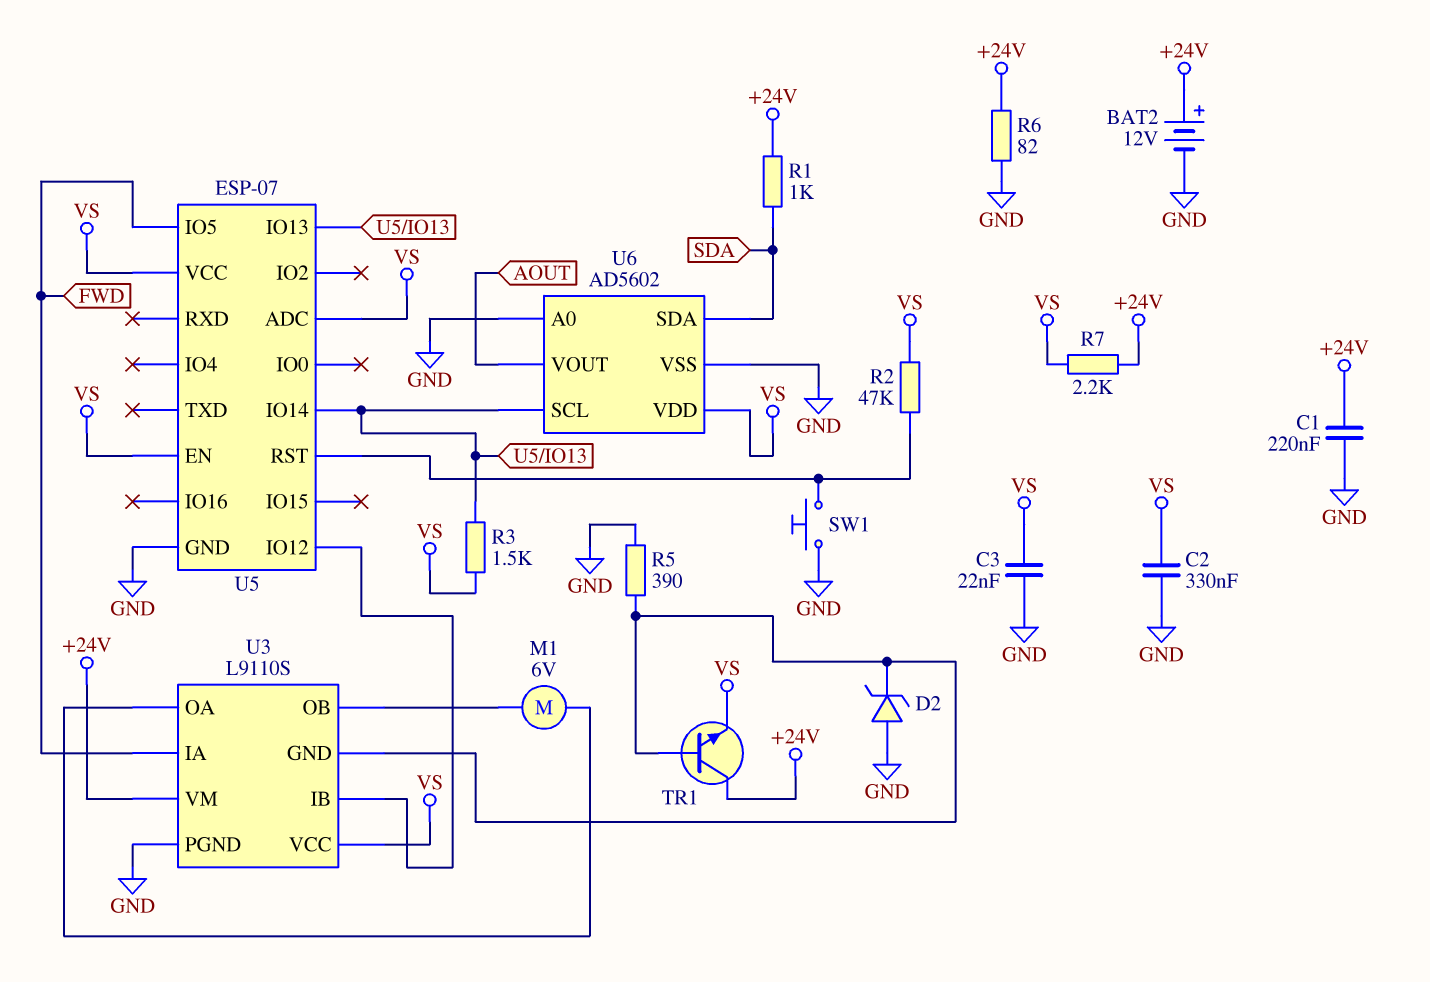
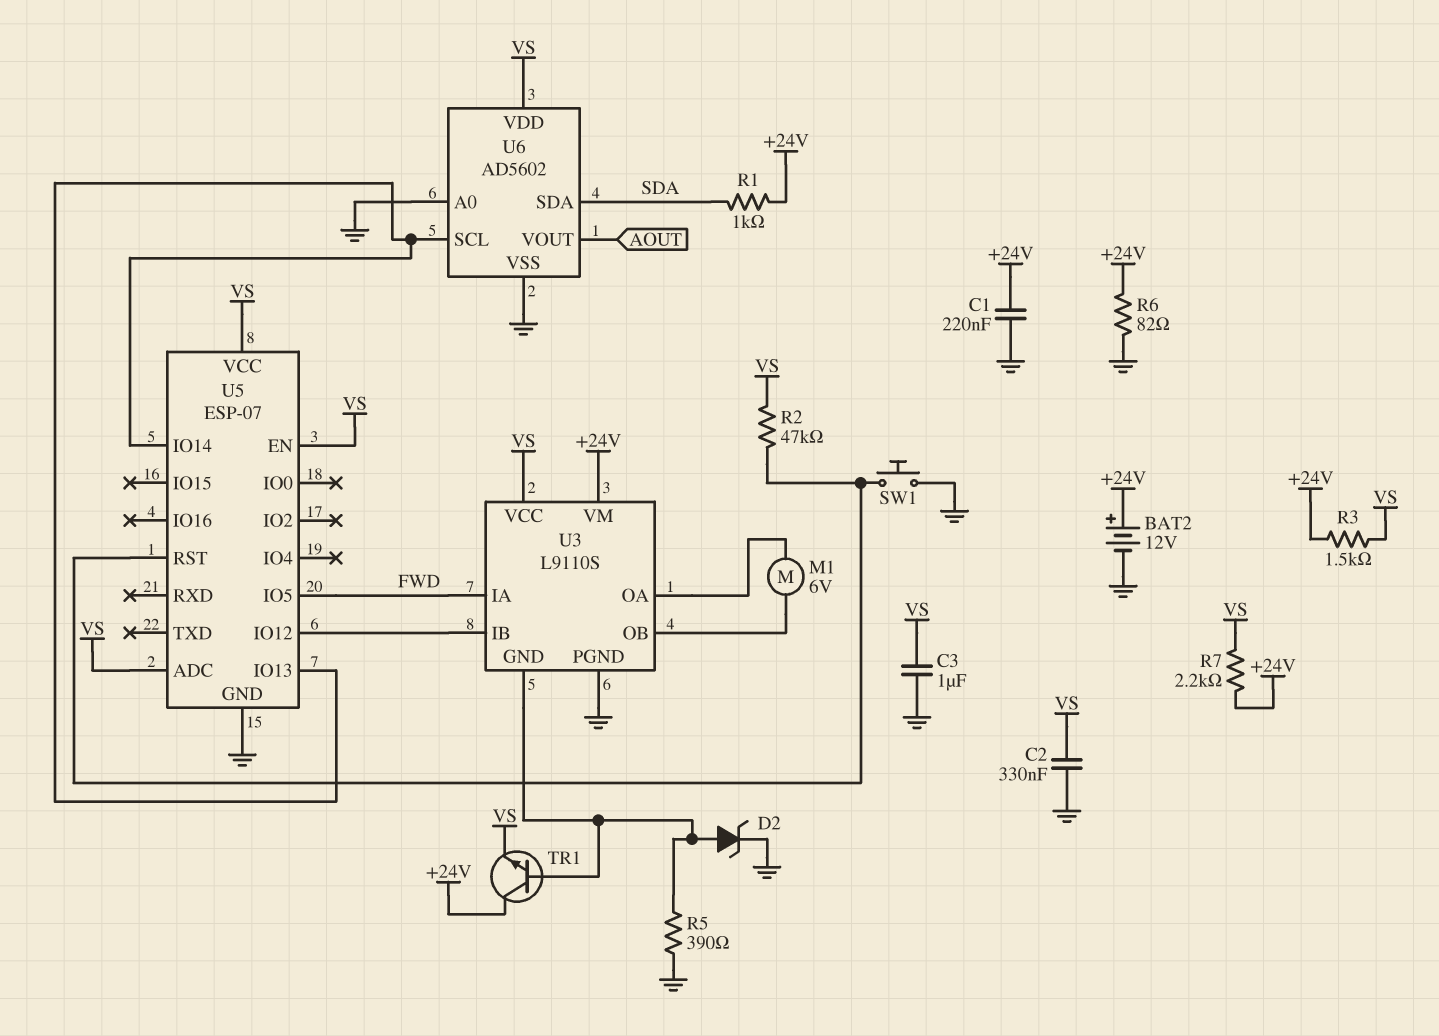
C3: 22nF (GND, VS) -> 1uF (GND, VS)
D2: zener (A GND, K U3/GND) -> zener (A U3/GND, K GND)
R3: 1.5k (U5/IO13, VS) -> 1.5k (+24V, VS)

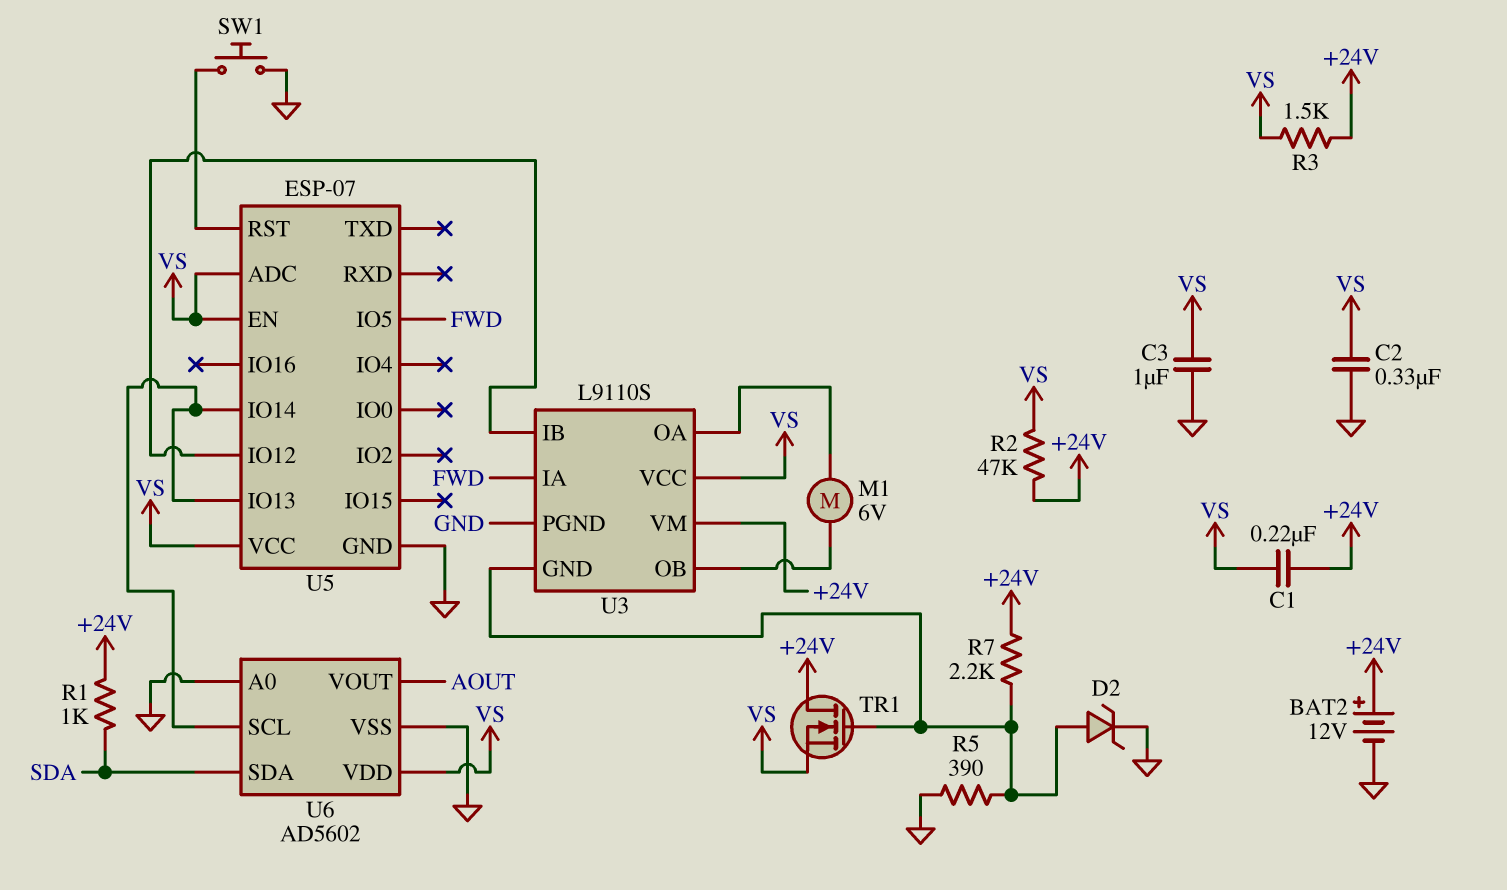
C1: 220nF (+24V, GND) -> 220nF (+24V, VS)
R2: 47k (U5/RST, VS) -> 47k (+24V, VS)
R6: 82 (+24V, GND) -> none
R7: 2.2k (+24V, VS) -> 2.2k (+24V, U3/GND)
TR1: NPN (B U3/GND, C +24V, E VS) -> NMOS (G U3/GND, D +24V, S VS)

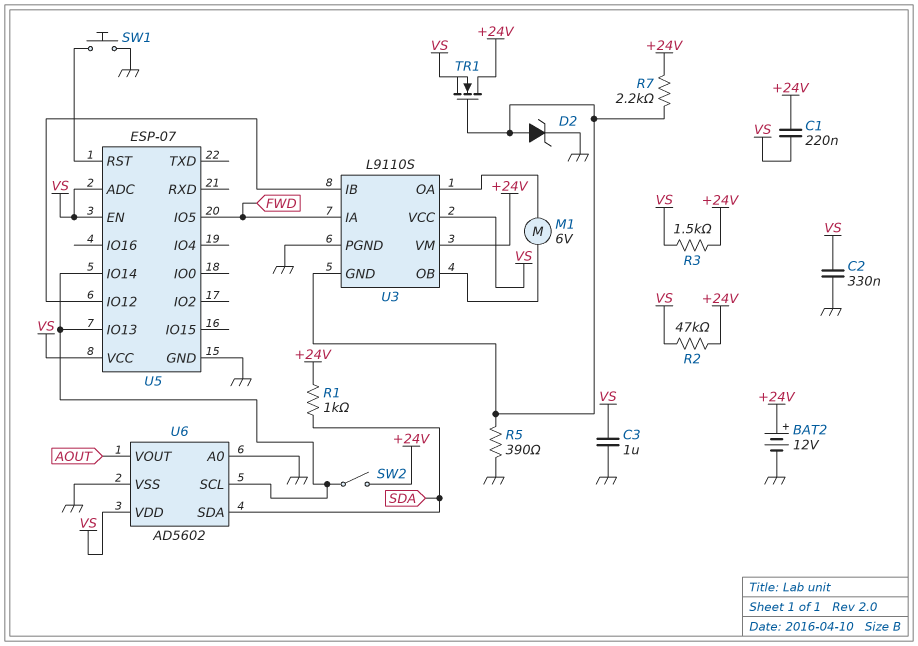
SW2: none -> switch (+24V, U5/IO13)

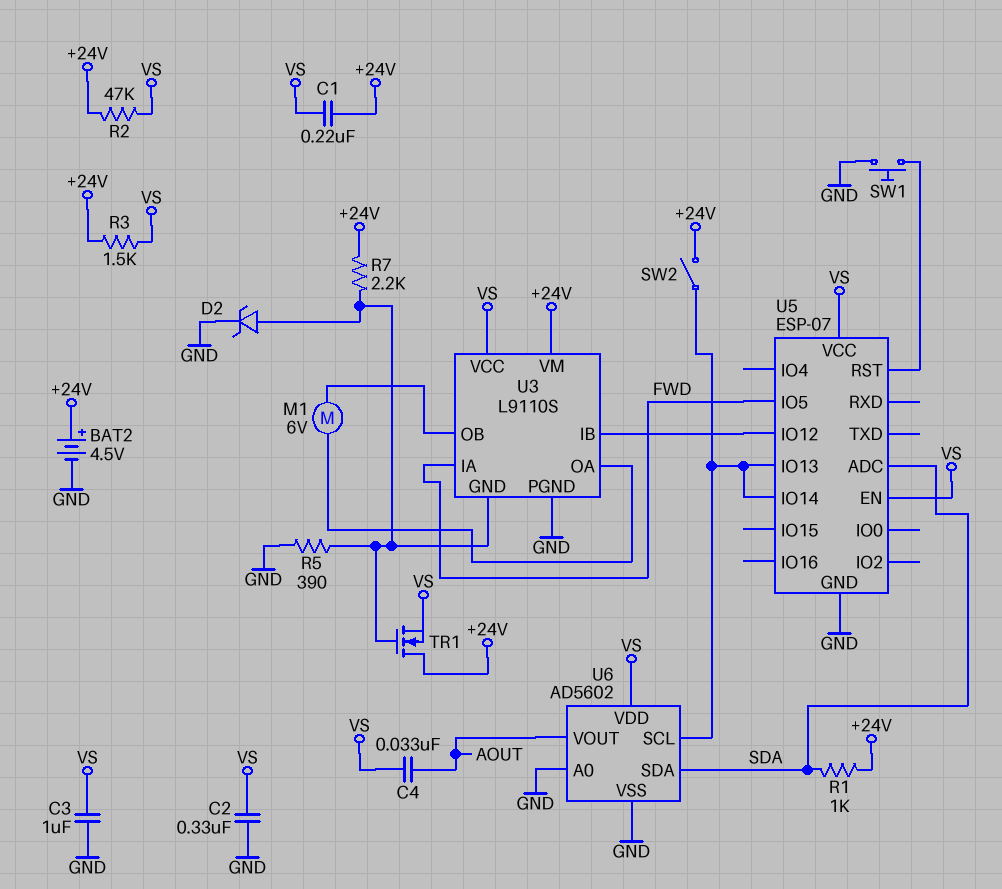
BAT2: 12V (plus +24V, minus GND) -> 4.5V (plus +24V, minus GND)
C4: none -> 33nF (AOUT, VS)
U5 pin ADC: VS -> SDA

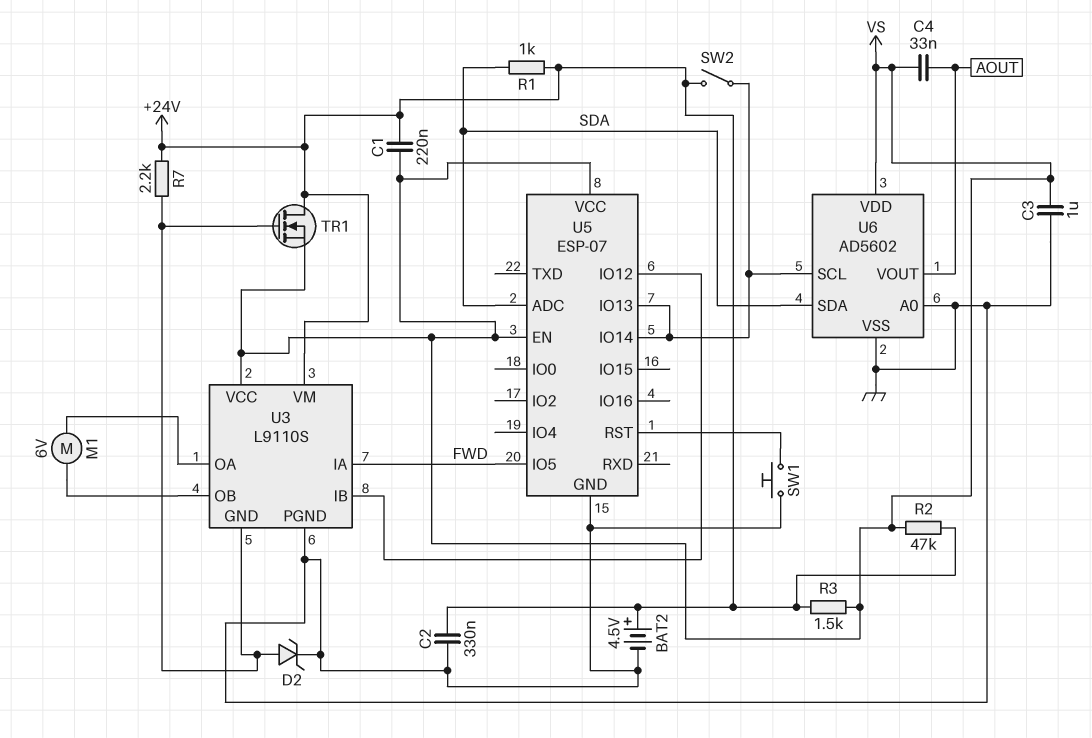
C2: 330nF (GND, VS) -> 330nF (+24V, GND)
R5: 390 (GND, U3/GND) -> none

